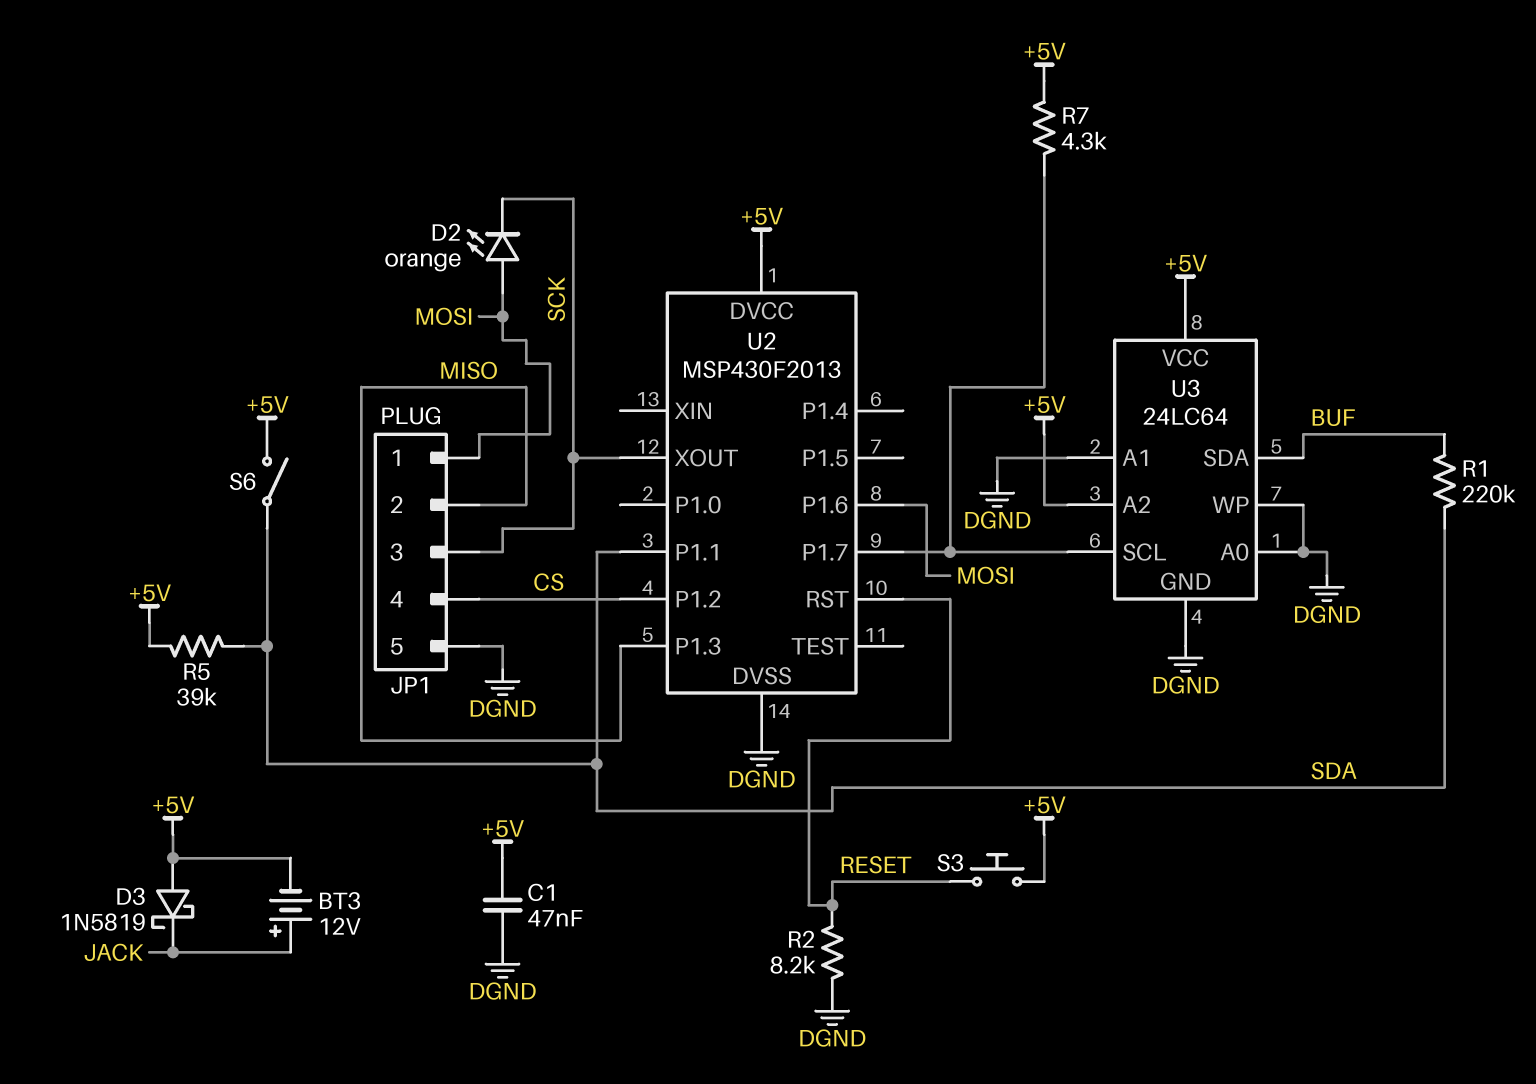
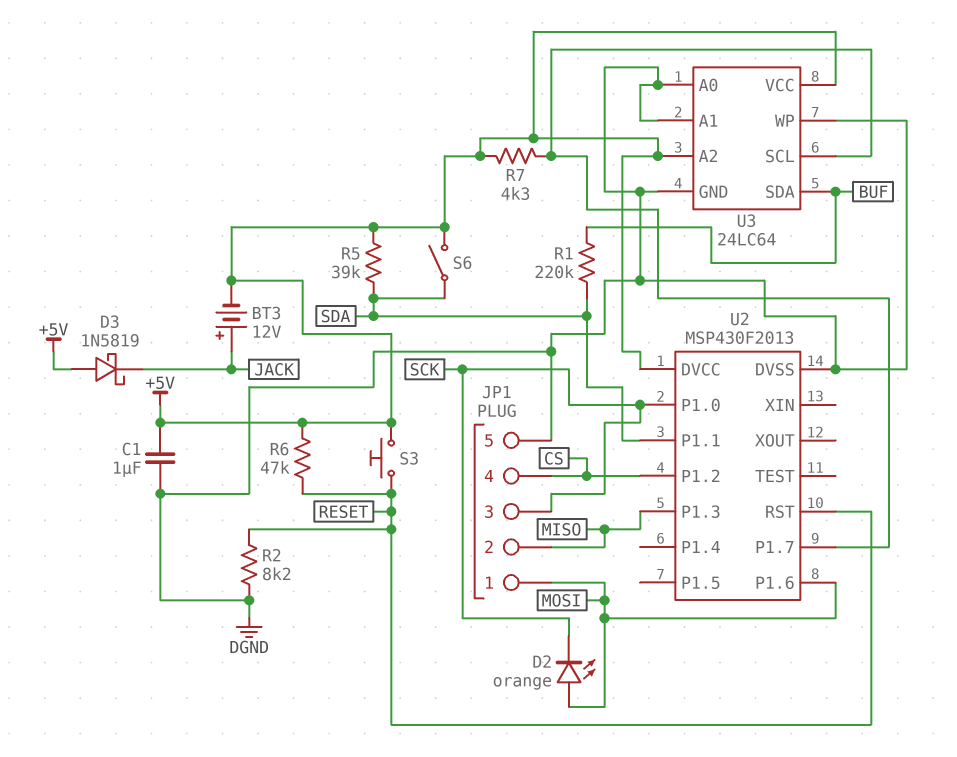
C1: 47nF (+5V, DGND) -> 1uF (+5V, DGND)
R6: none -> 47k (+5V, RESET)
U2 pin P1.0: none -> SCK
U2 pin XOUT: SCK -> none

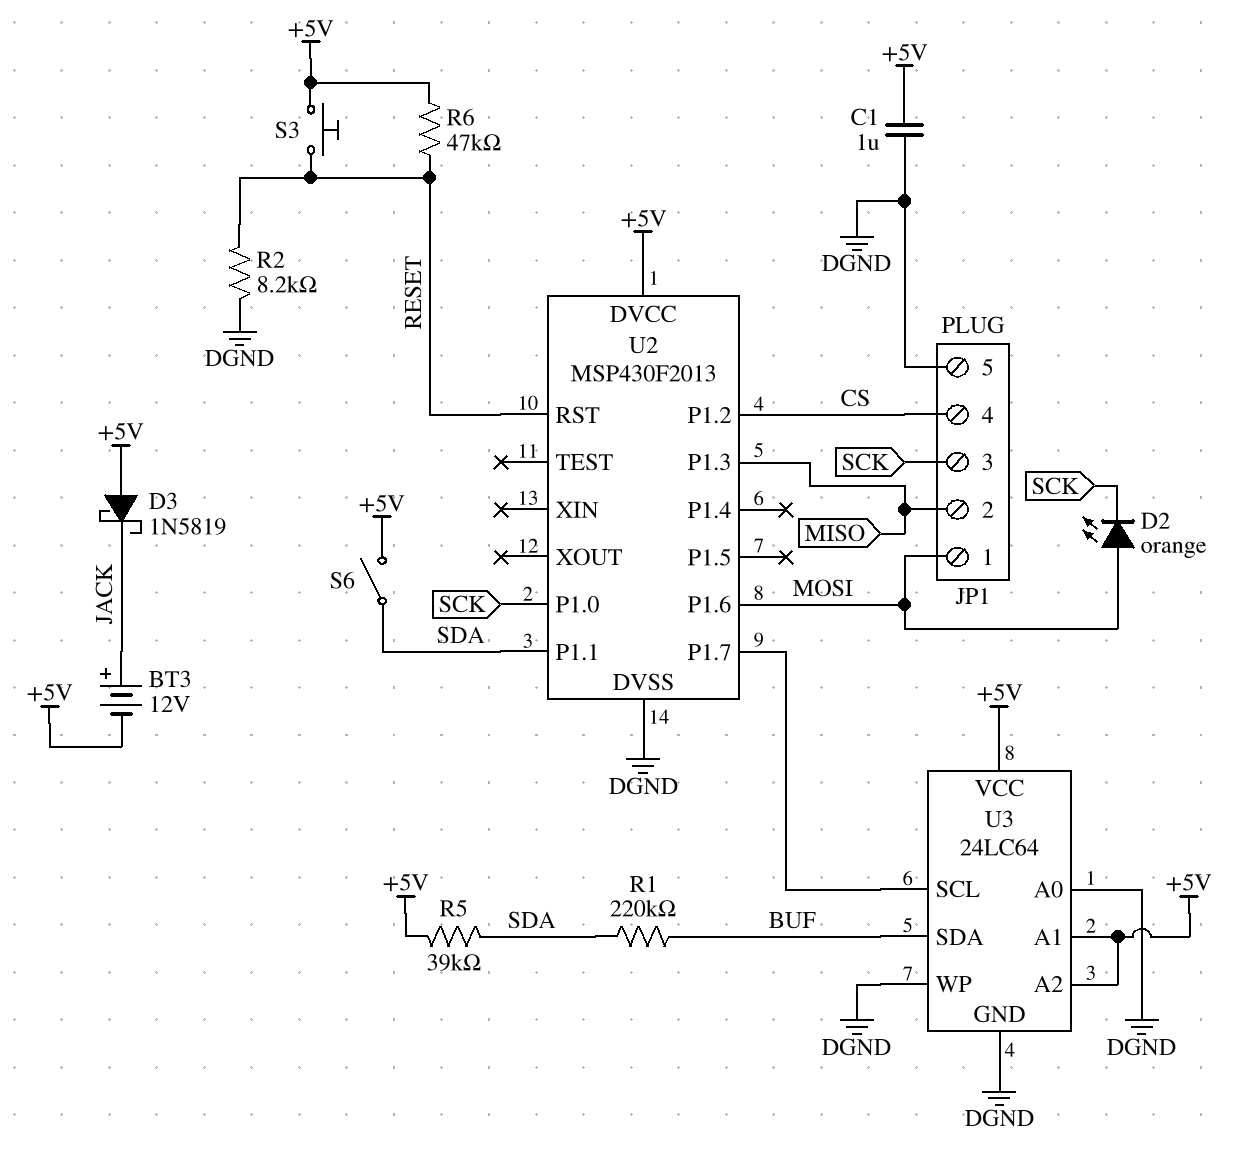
R7: 4.3k (+5V, U2/P1.7) -> none
U3 pin A1: DGND -> +5V

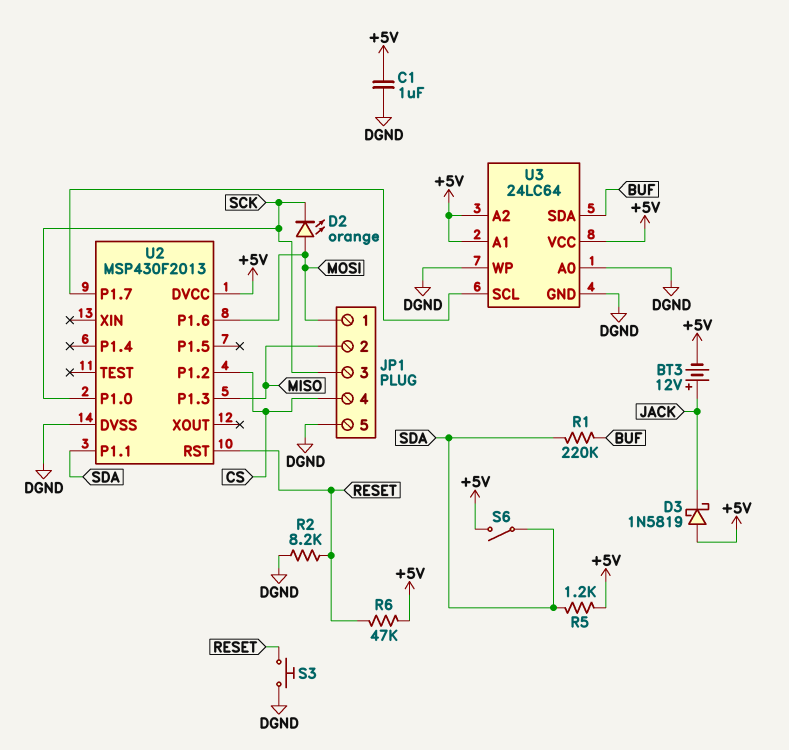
R5: 39k (+5V, SDA) -> 1.2k (+5V, SDA)
S3: button (+5V, RESET) -> button (DGND, RESET)

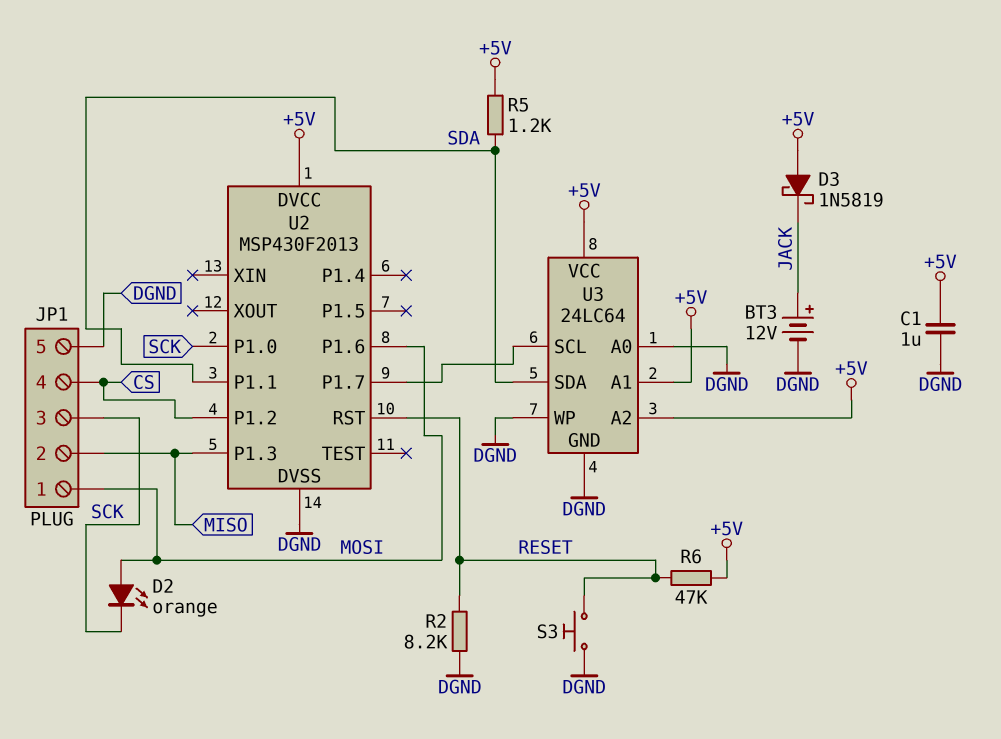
BT3: 12V (plus JACK, minus +5V) -> 12V (plus JACK, minus DGND)
R1: 220k (BUF, SDA) -> none
S6: switch (+5V, SDA) -> none
U3 pin SDA: BUF -> SDA

